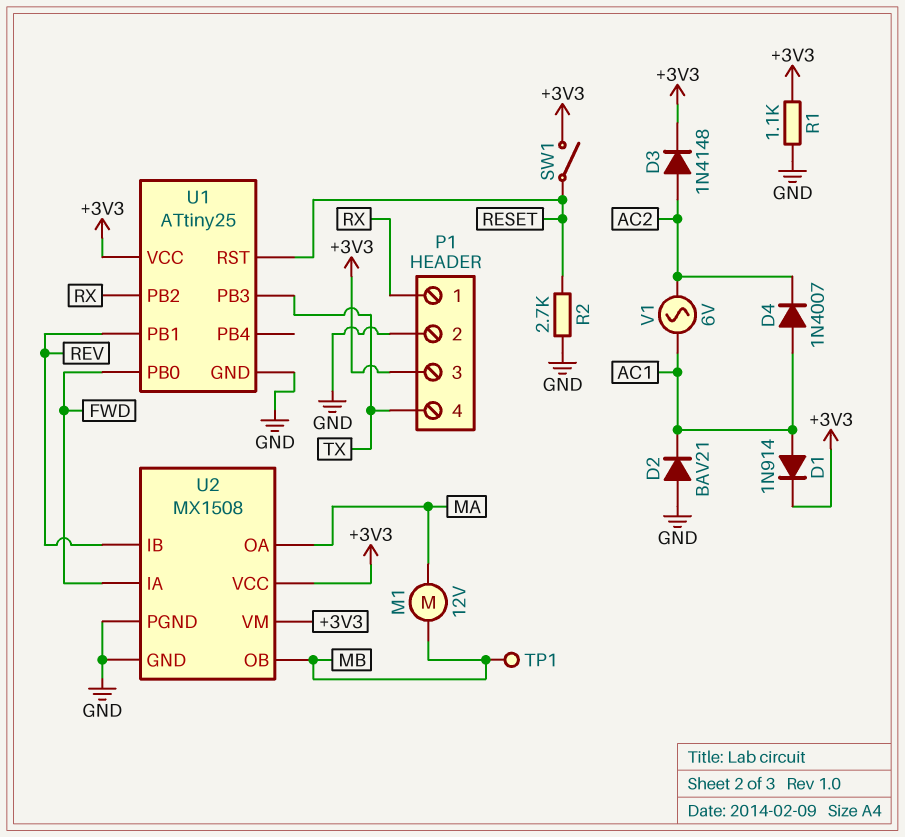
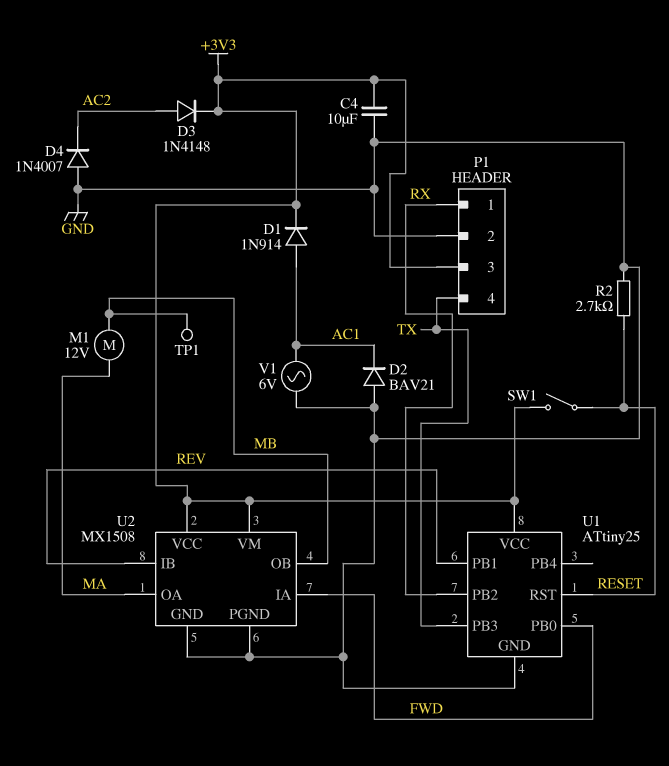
C4: none -> 10uF (+3V3, GND)
D4: diode 1N4007 (A AC1, K AC2) -> diode 1N4007 (A GND, K AC2)
R1: 1.1k (+3V3, GND) -> none
V1: AC 6V (AC1, AC2) -> AC 6V (AC1, GND)

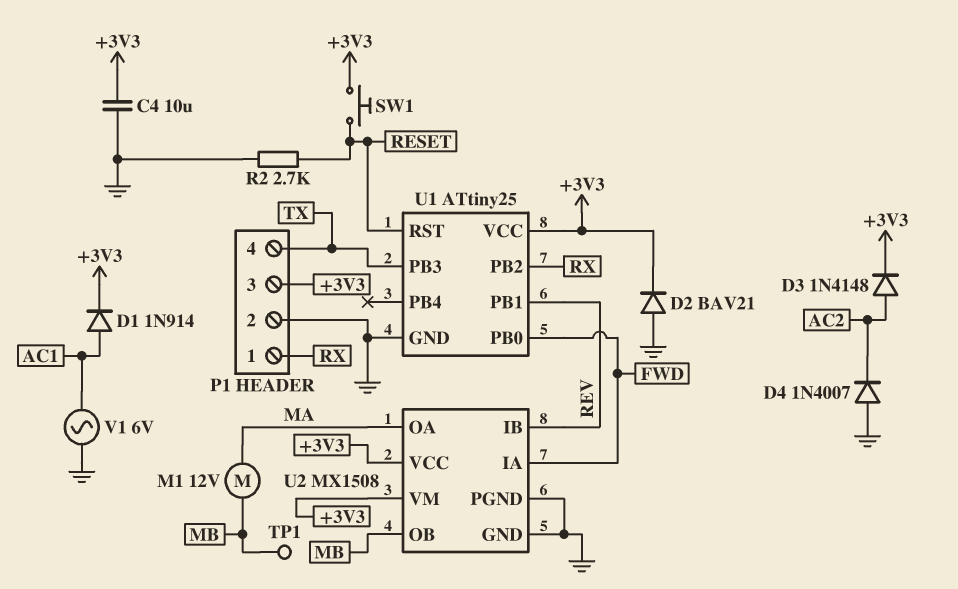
D2: diode BAV21 (A GND, K AC1) -> diode BAV21 (A GND, K +3V3)
SW1: switch (+3V3, RESET) -> button (+3V3, RESET)

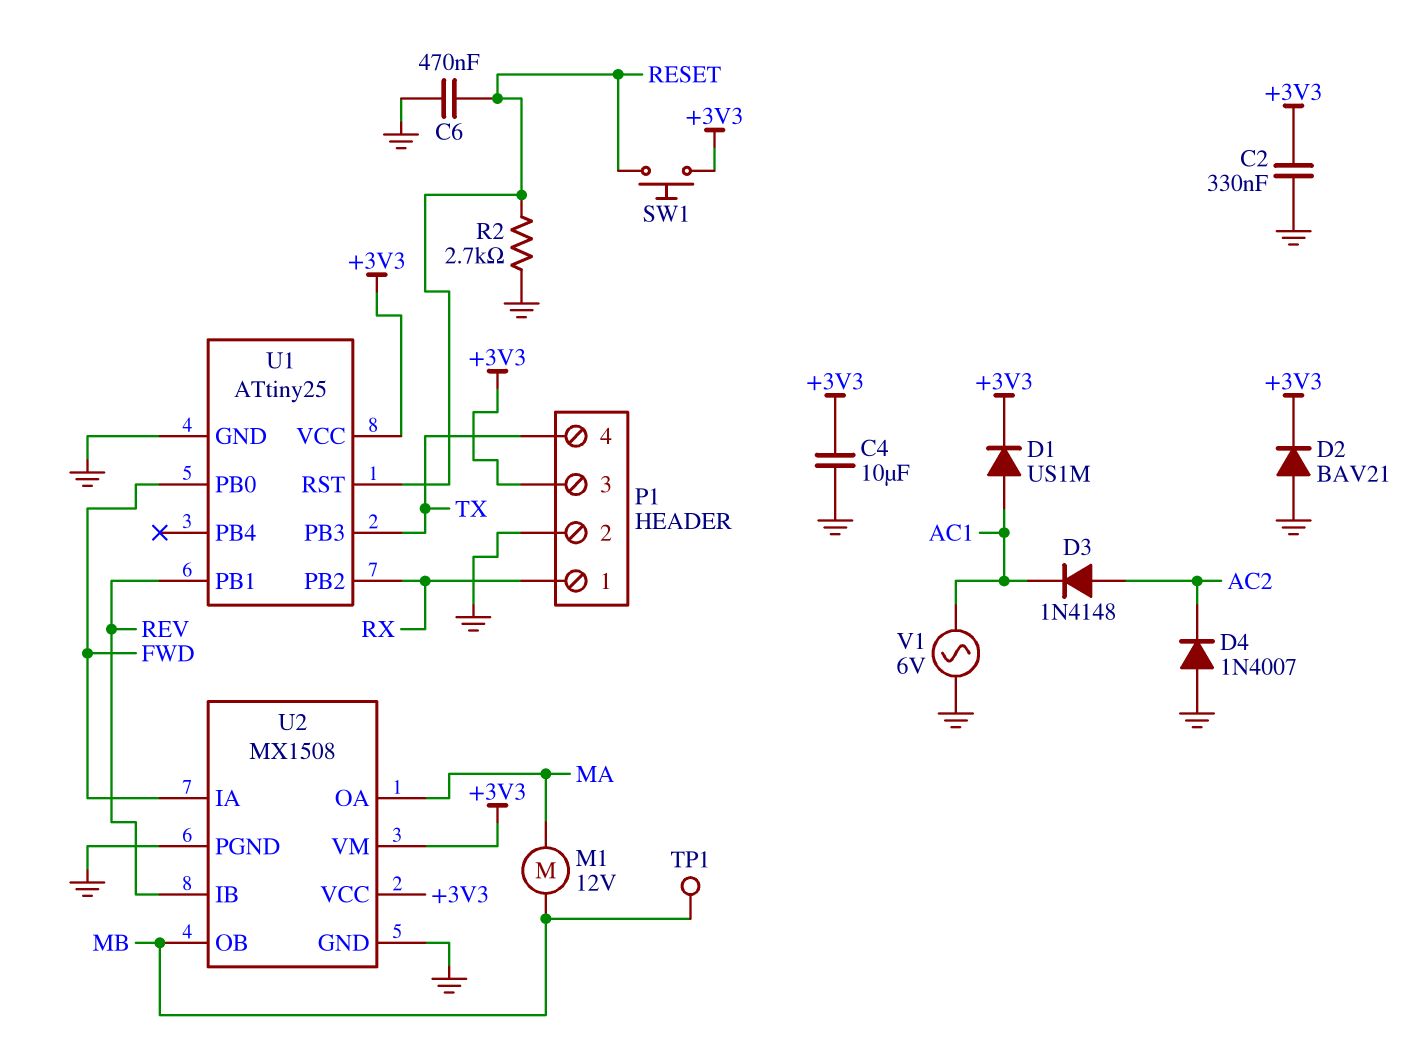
C2: none -> 330nF (+3V3, GND)
C6: none -> 470nF (GND, RESET)
D1: diode 1N914 (A AC1, K +3V3) -> diode US1M (A AC1, K +3V3)
D3: diode 1N4148 (A AC2, K +3V3) -> diode 1N4148 (A AC2, K AC1)

